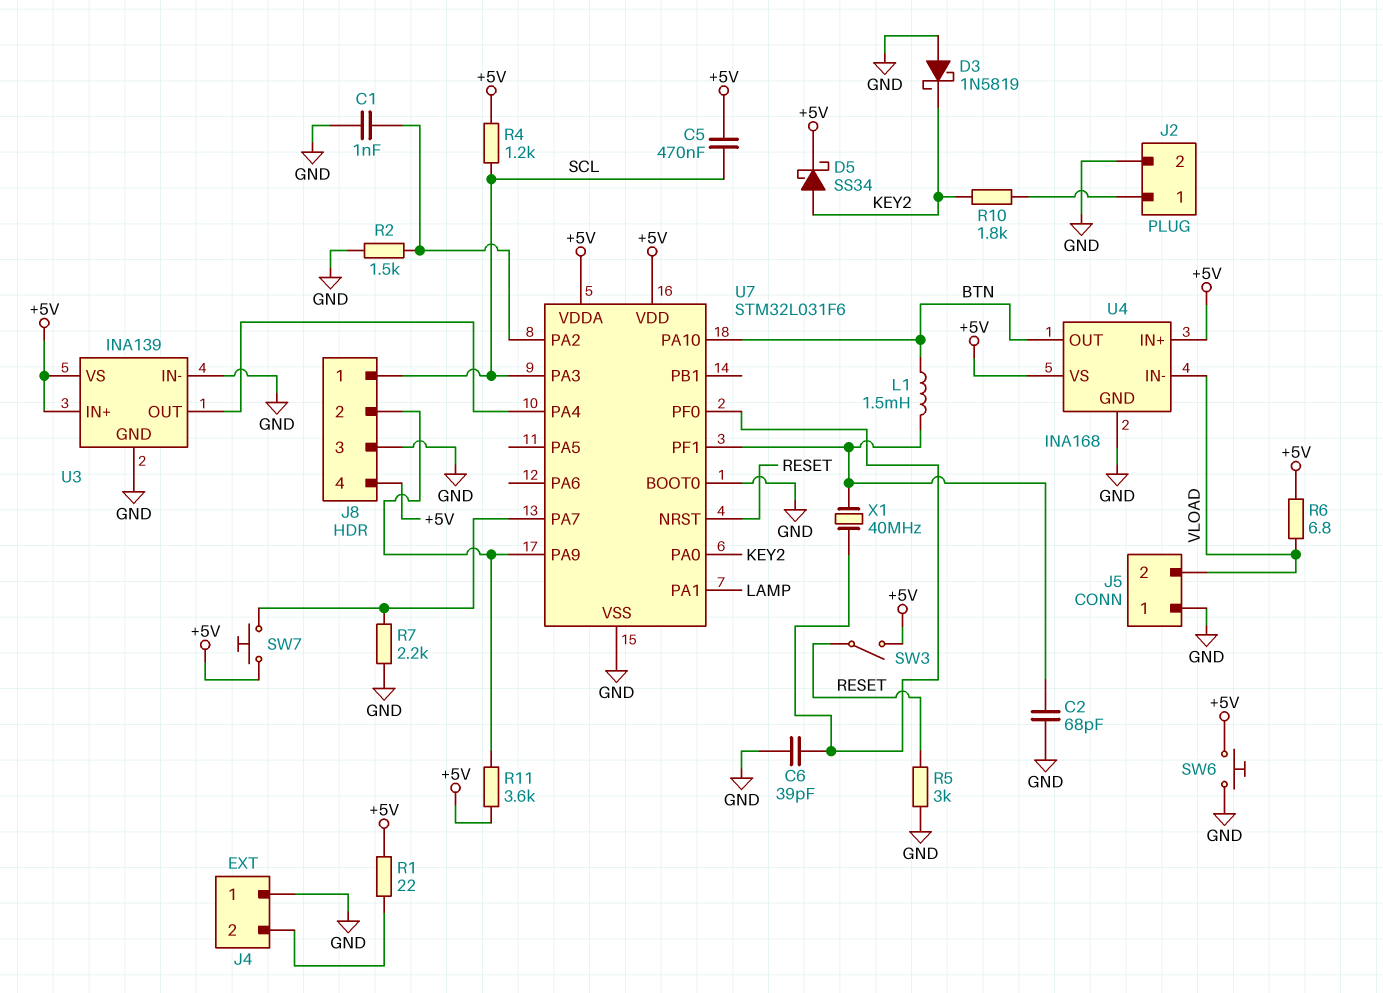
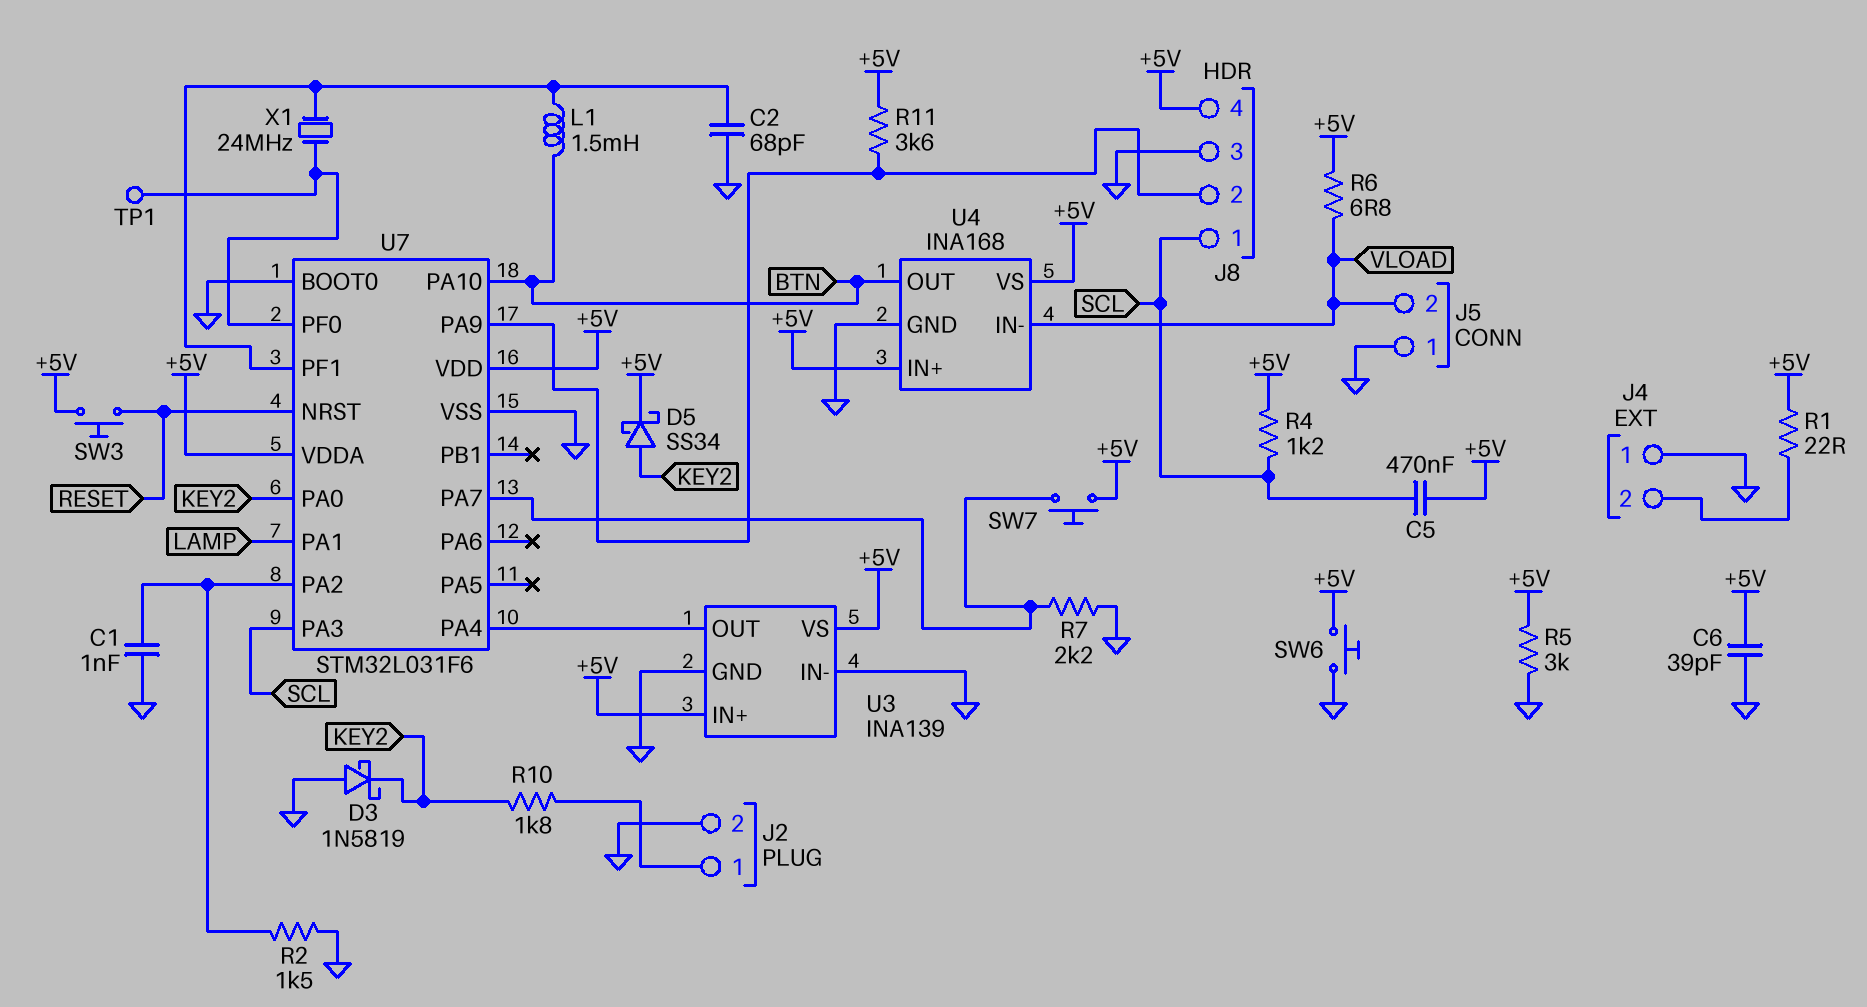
C6: 39pF (GND, U7/PF0) -> 39pF (+5V, GND)
R5: 3k (GND, RESET) -> 3k (+5V, GND)
SW3: switch (+5V, RESET) -> button (+5V, RESET)
TP1: none -> test point (U7/PF0)
X1: 40MHz (U7/PF0, U7/PF1) -> 24MHz (U7/PF0, U7/PF1)

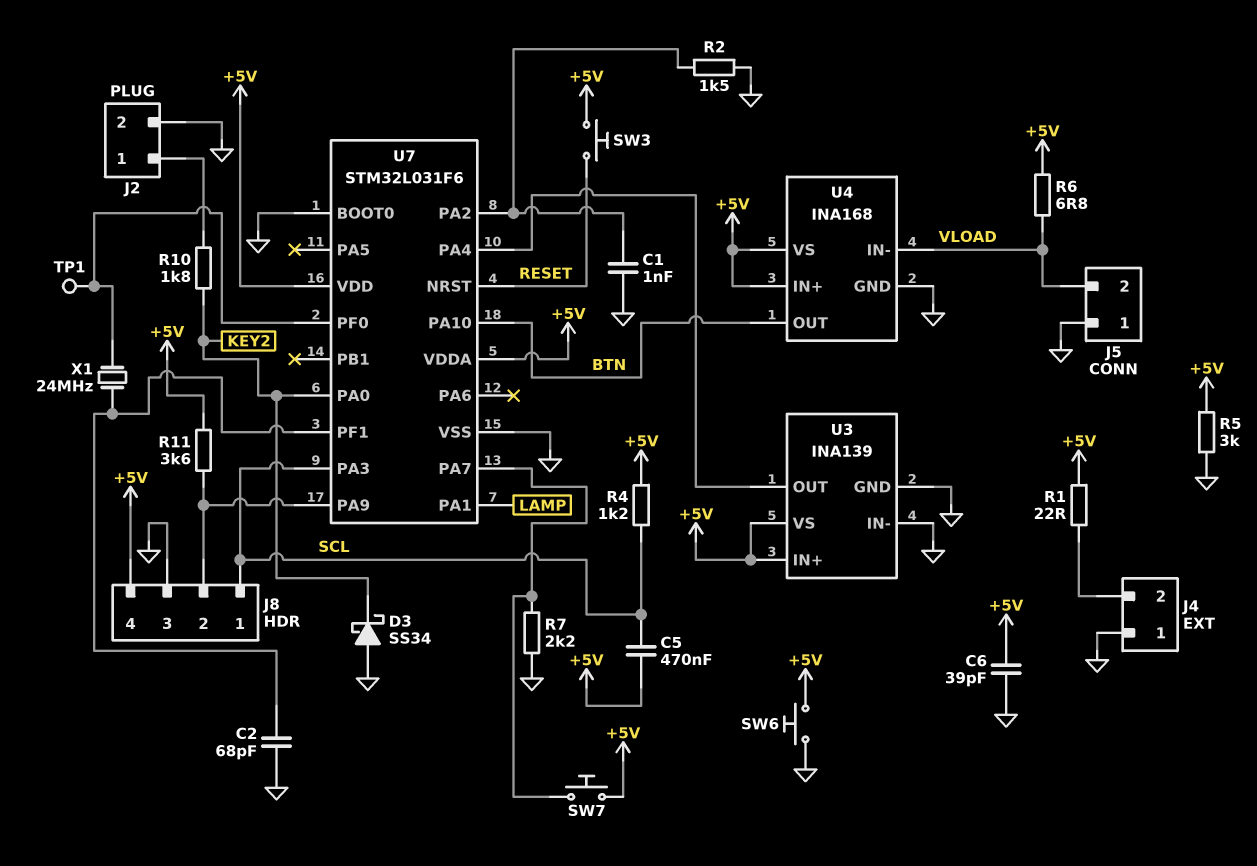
D3: schottky 1N5819 (A GND, K KEY2) -> schottky SS34 (A GND, K KEY2)
D5: schottky SS34 (A KEY2, K +5V) -> none
L1: 1.5mH (BTN, U7/PF1) -> none

